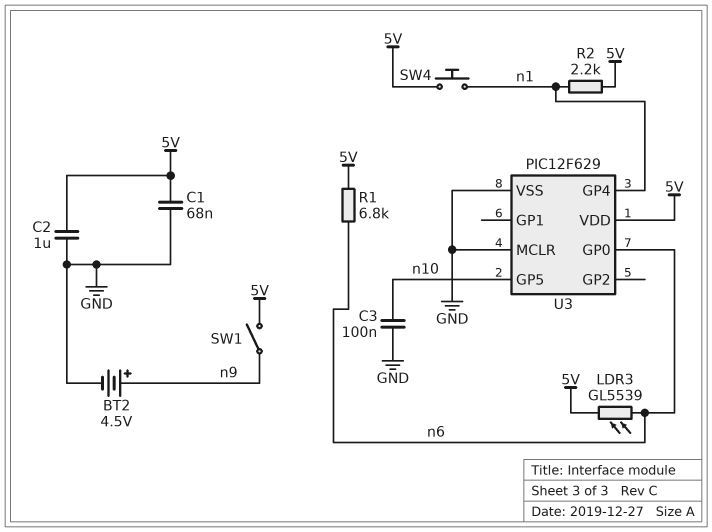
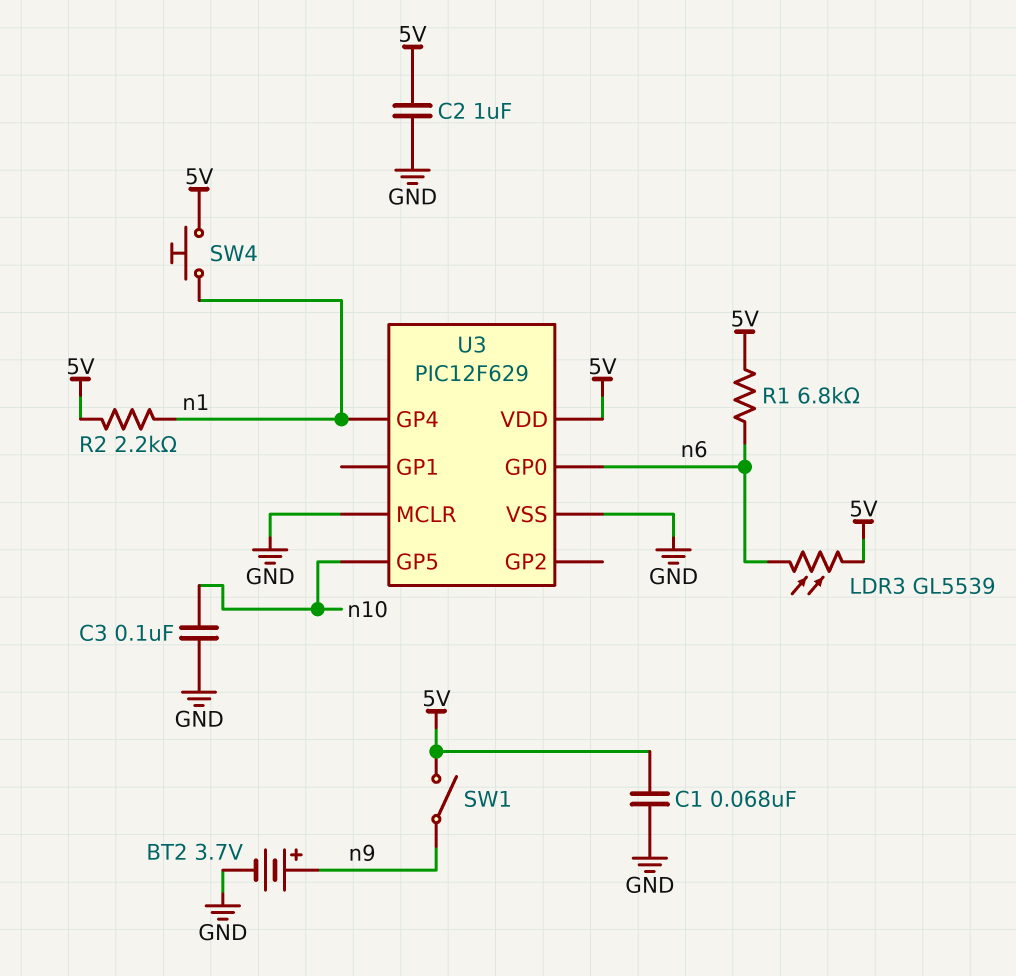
BT2: 4.5V (plus n9, minus GND) -> 3.7V (plus n9, minus GND)

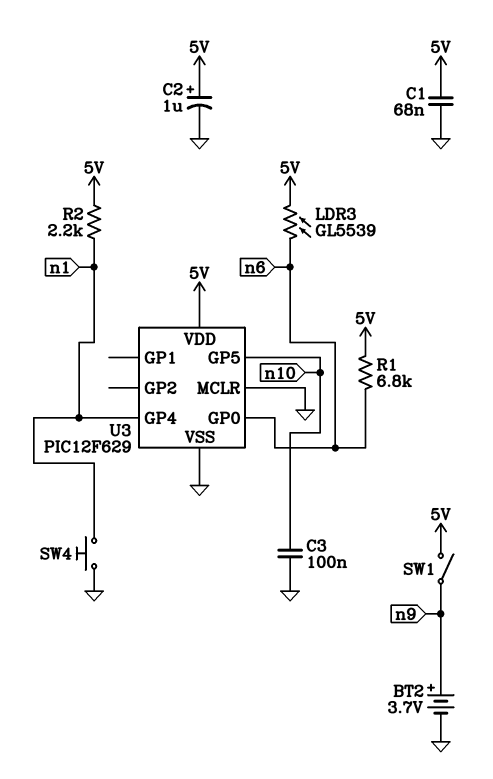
C2: 1uF (5V, GND) -> 1uF (plus 5V, minus GND)
SW4: button (5V, n1) -> button (GND, n1)

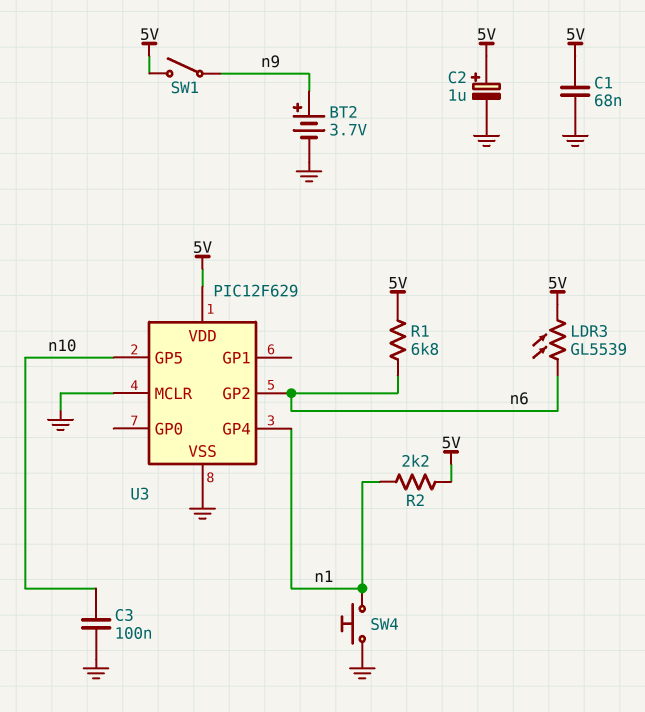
U3 pin GP0: n6 -> none
U3 pin GP2: none -> n6

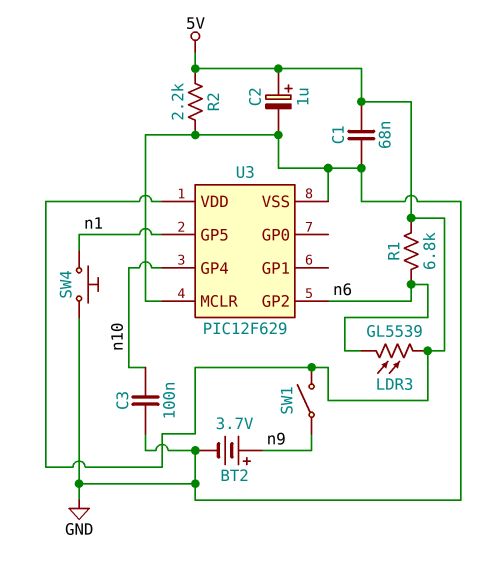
R2: 2.2k (5V, n1) -> 2.2k (5V, GND)
U3 pin GP4: n1 -> n10
U3 pin GP5: n10 -> n1

